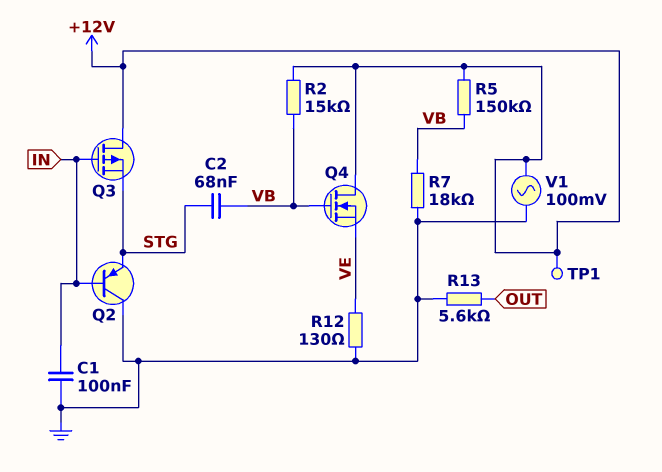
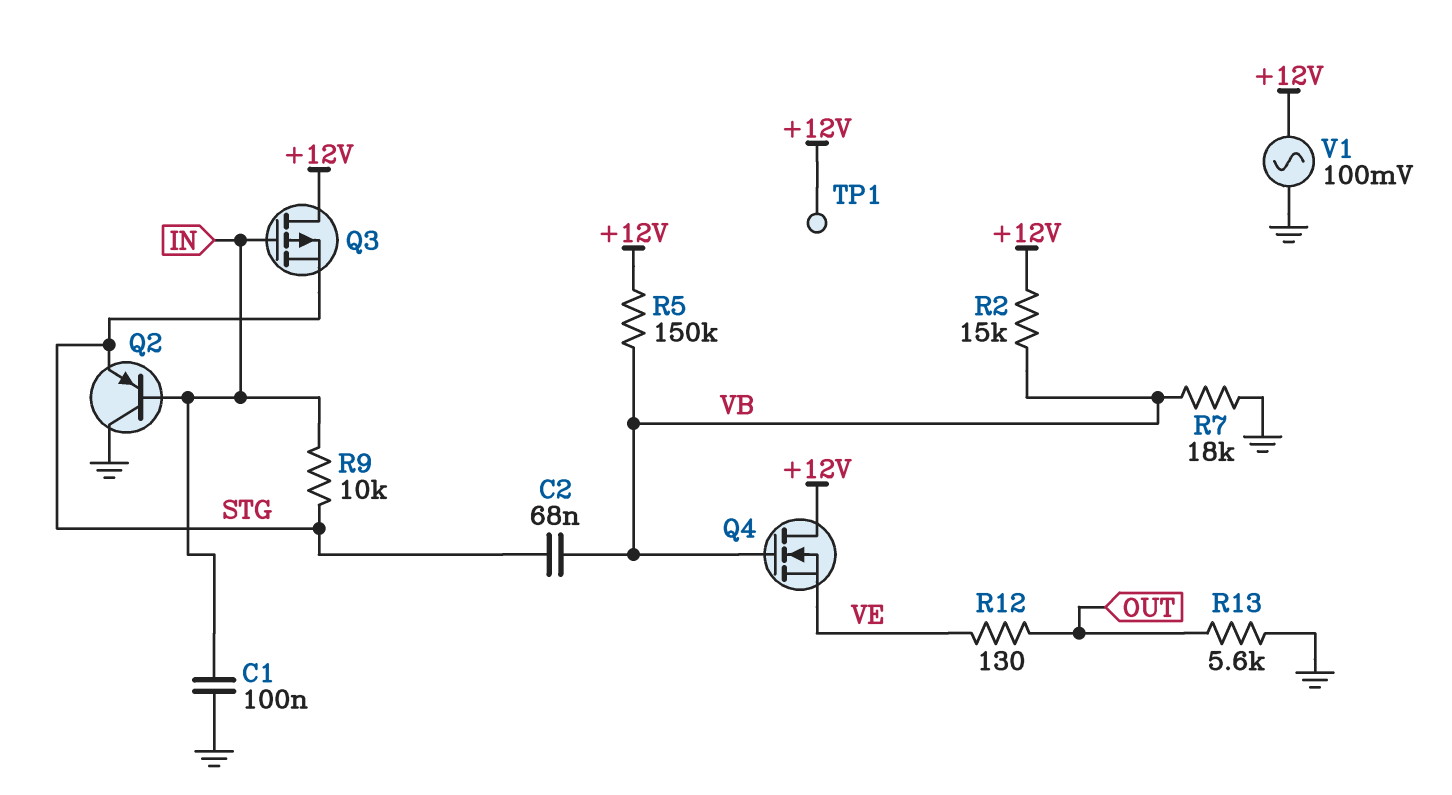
R9: none -> 10k (IN, STG)
R12: 130 (GND, VE) -> 130 (OUT, VE)

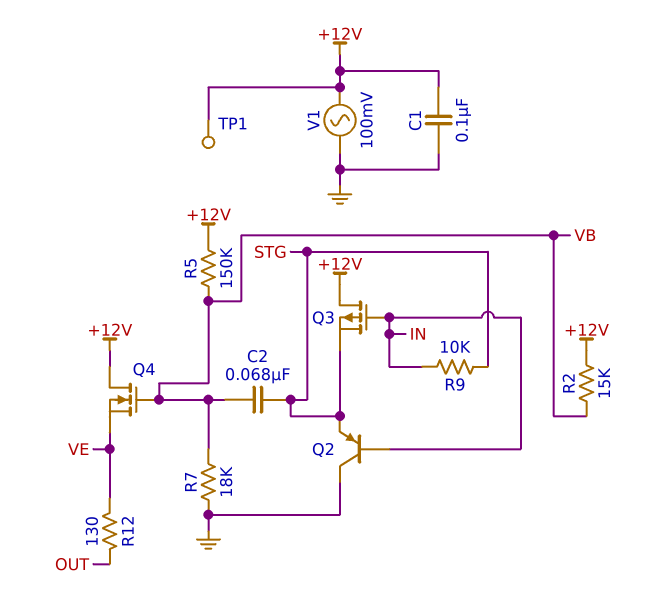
C1: 100nF (GND, IN) -> 100nF (+12V, GND)
R13: 5.6k (GND, OUT) -> none

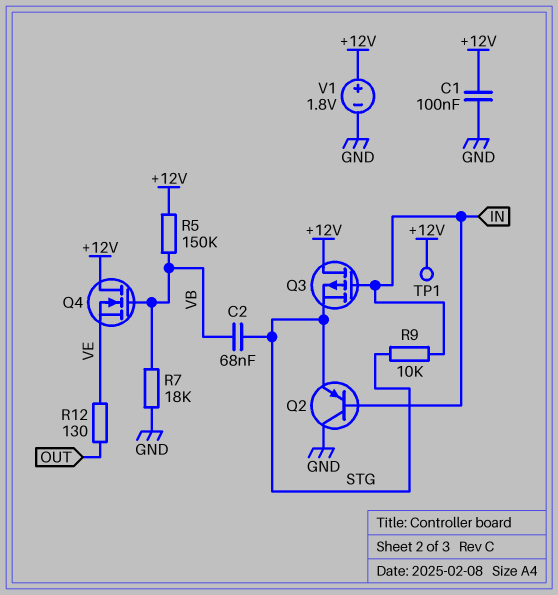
R2: 15k (+12V, VB) -> none
V1: AC 100mV (+12V, GND) -> 1.8V (plus +12V, minus GND)

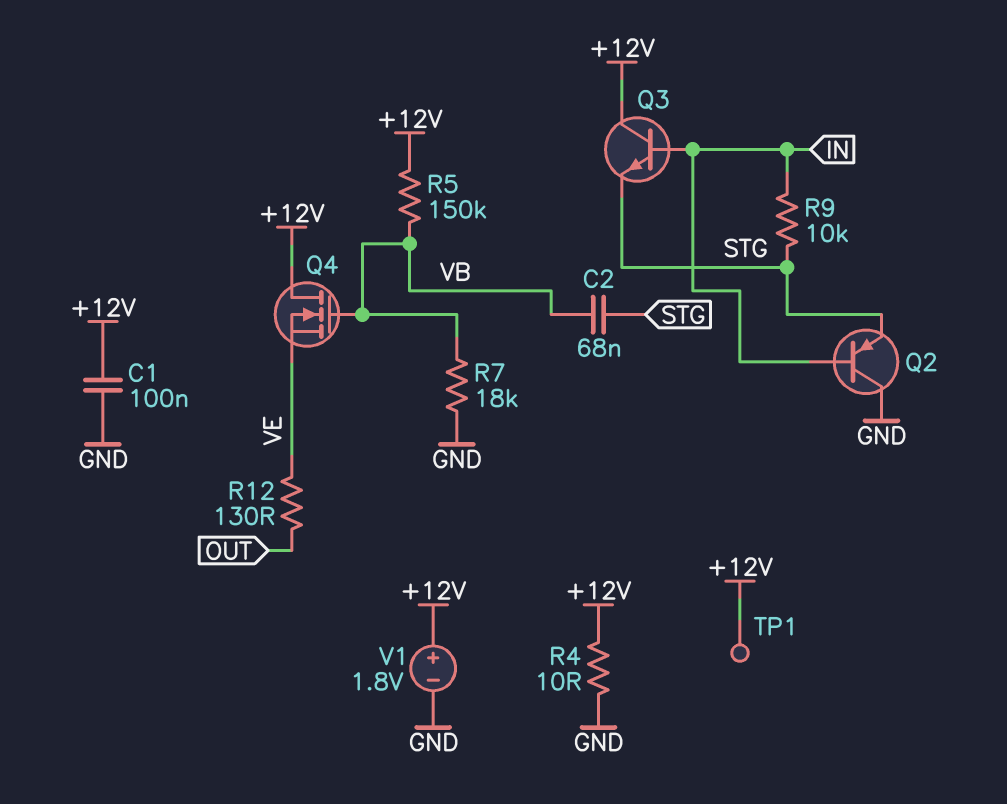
Q3: PMOS (G IN, D +12V, S STG) -> NPN (B IN, C +12V, E STG)
R4: none -> 10 (+12V, GND)

